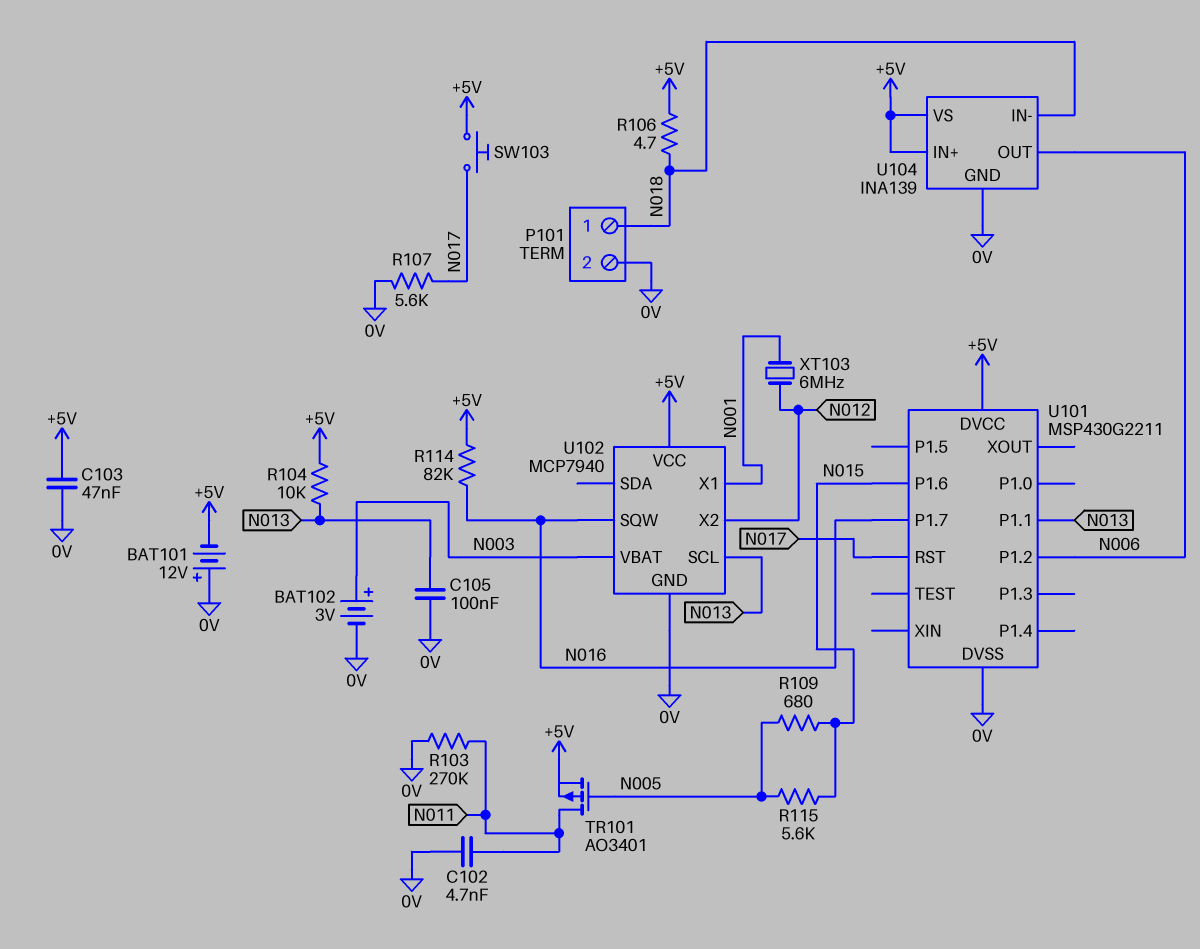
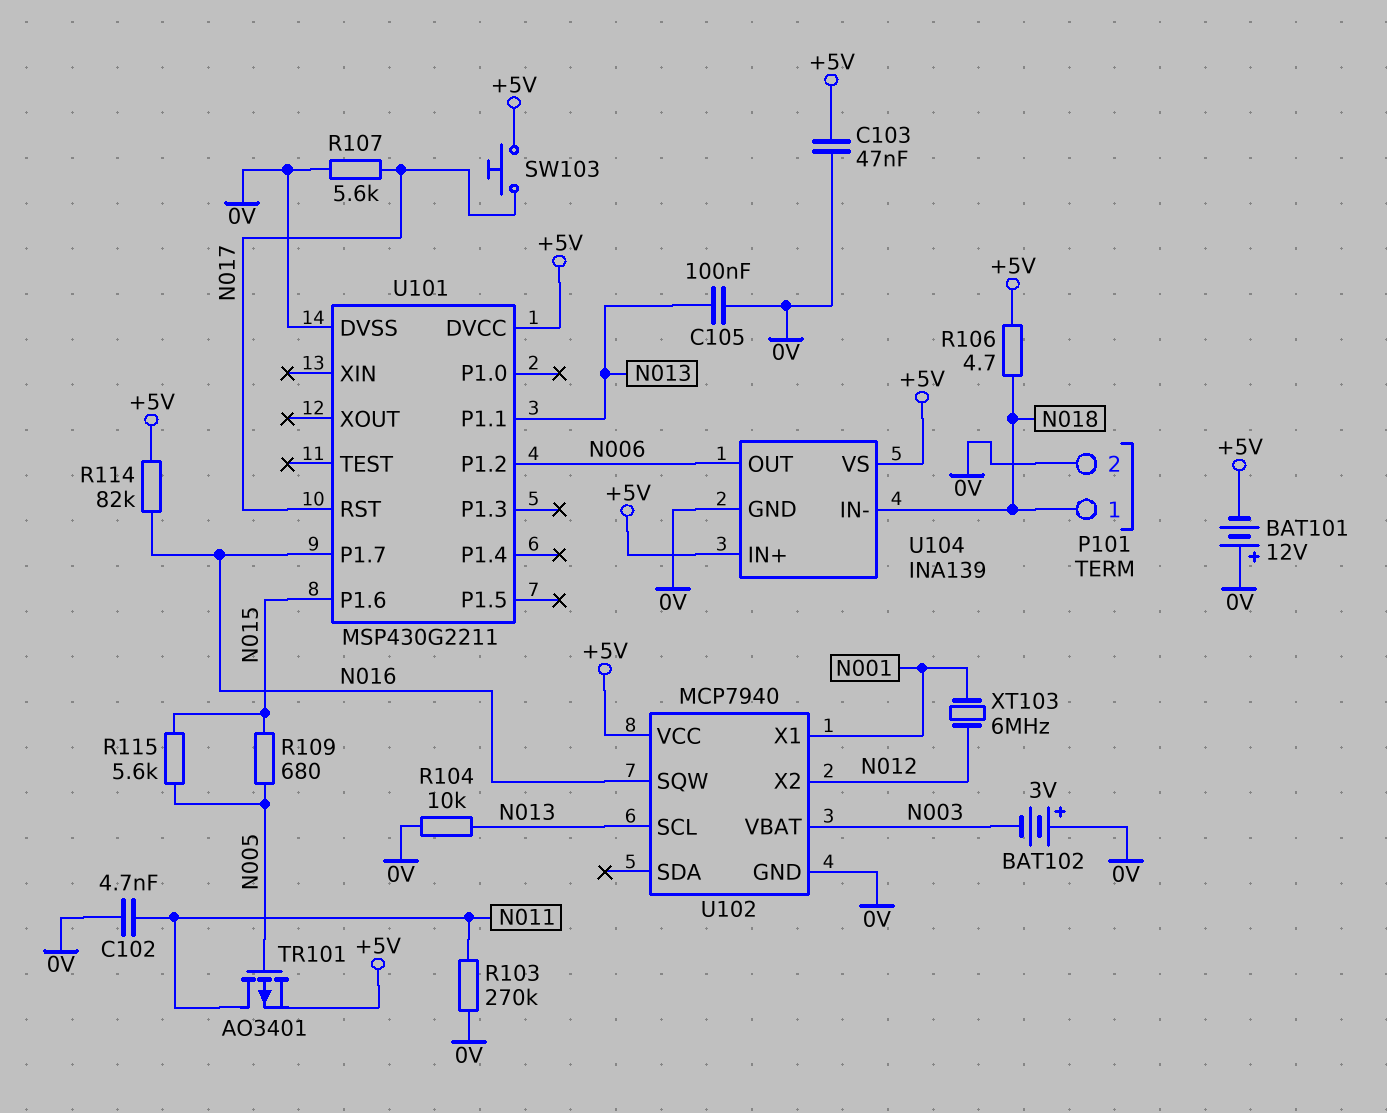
BAT102: 3V (plus N003, minus 0V) -> 3V (plus 0V, minus N003)
R104: 10k (+5V, N013) -> 10k (0V, N013)

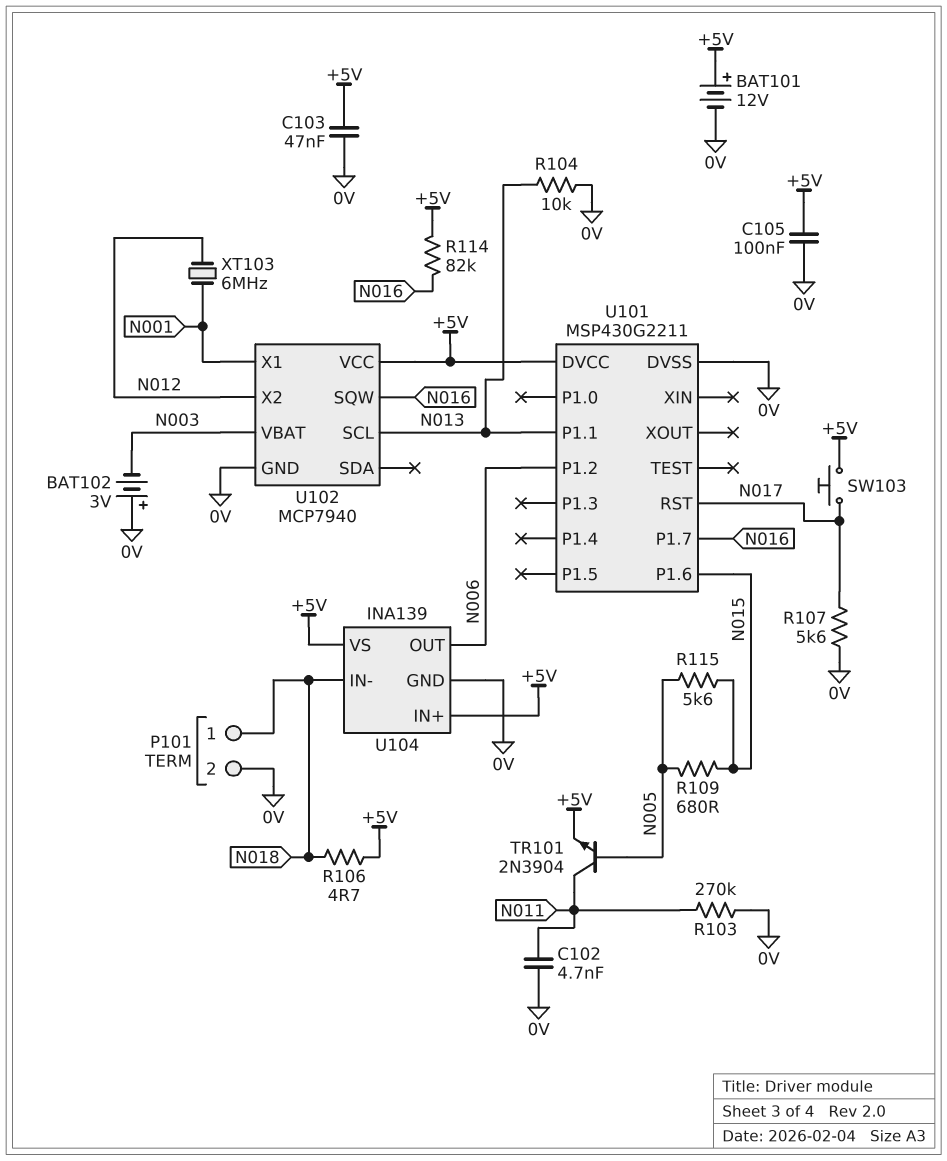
BAT101: 12V (plus 0V, minus +5V) -> 12V (plus +5V, minus 0V)
C105: 100nF (0V, N013) -> 100nF (+5V, 0V)
TR101: PMOS AO3401 (G N005, D N011, S +5V) -> NPN 2N3904 (B N005, C N011, E +5V)

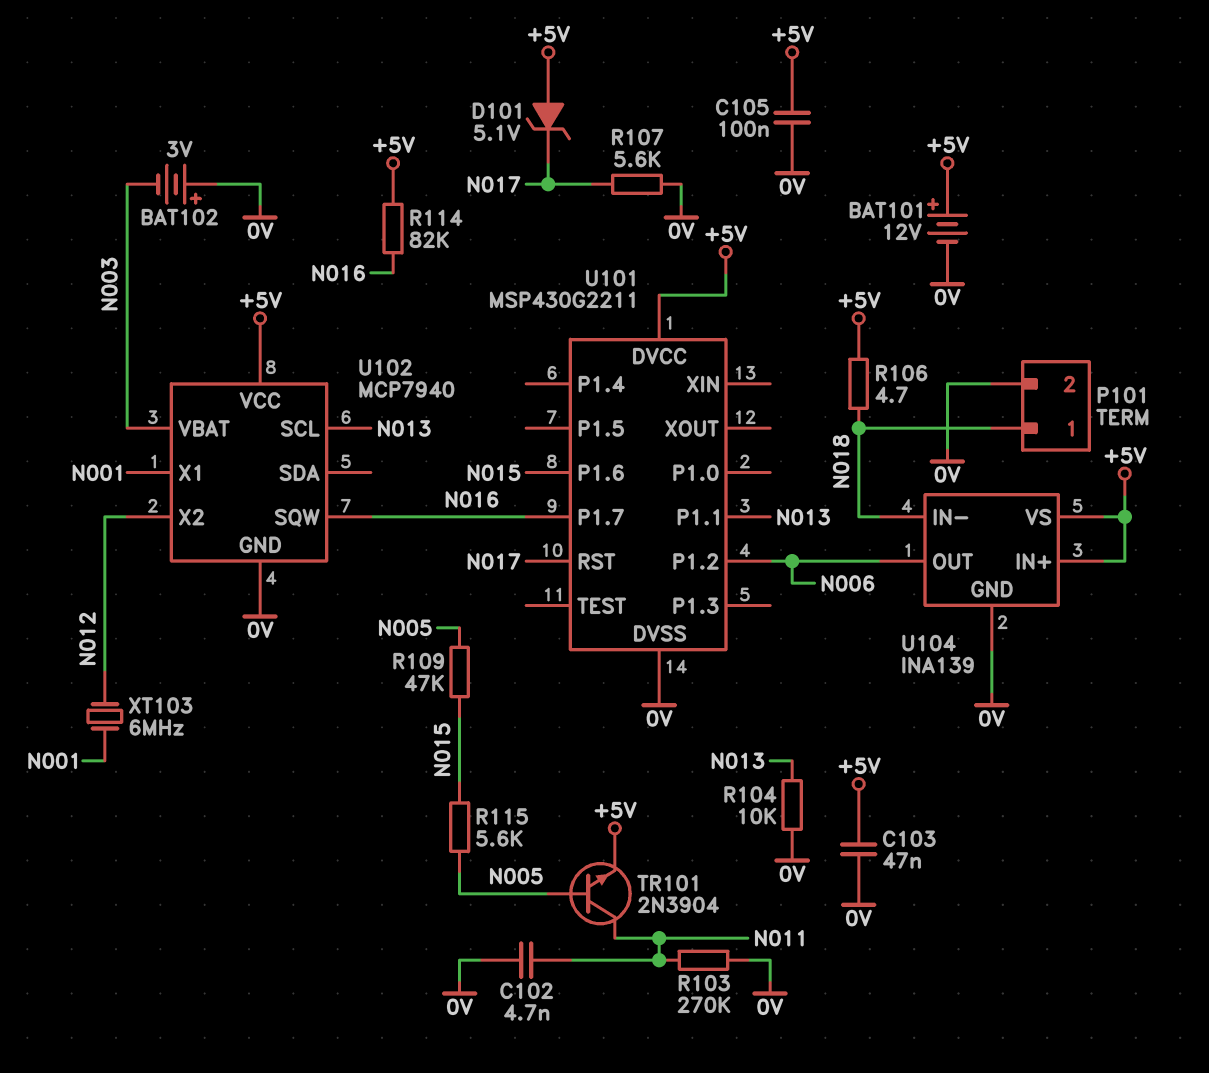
D101: none -> zener 5.1V (A +5V, K N017)
R109: 680 (N005, N015) -> 47k (N005, N015)
SW103: button (+5V, N017) -> none

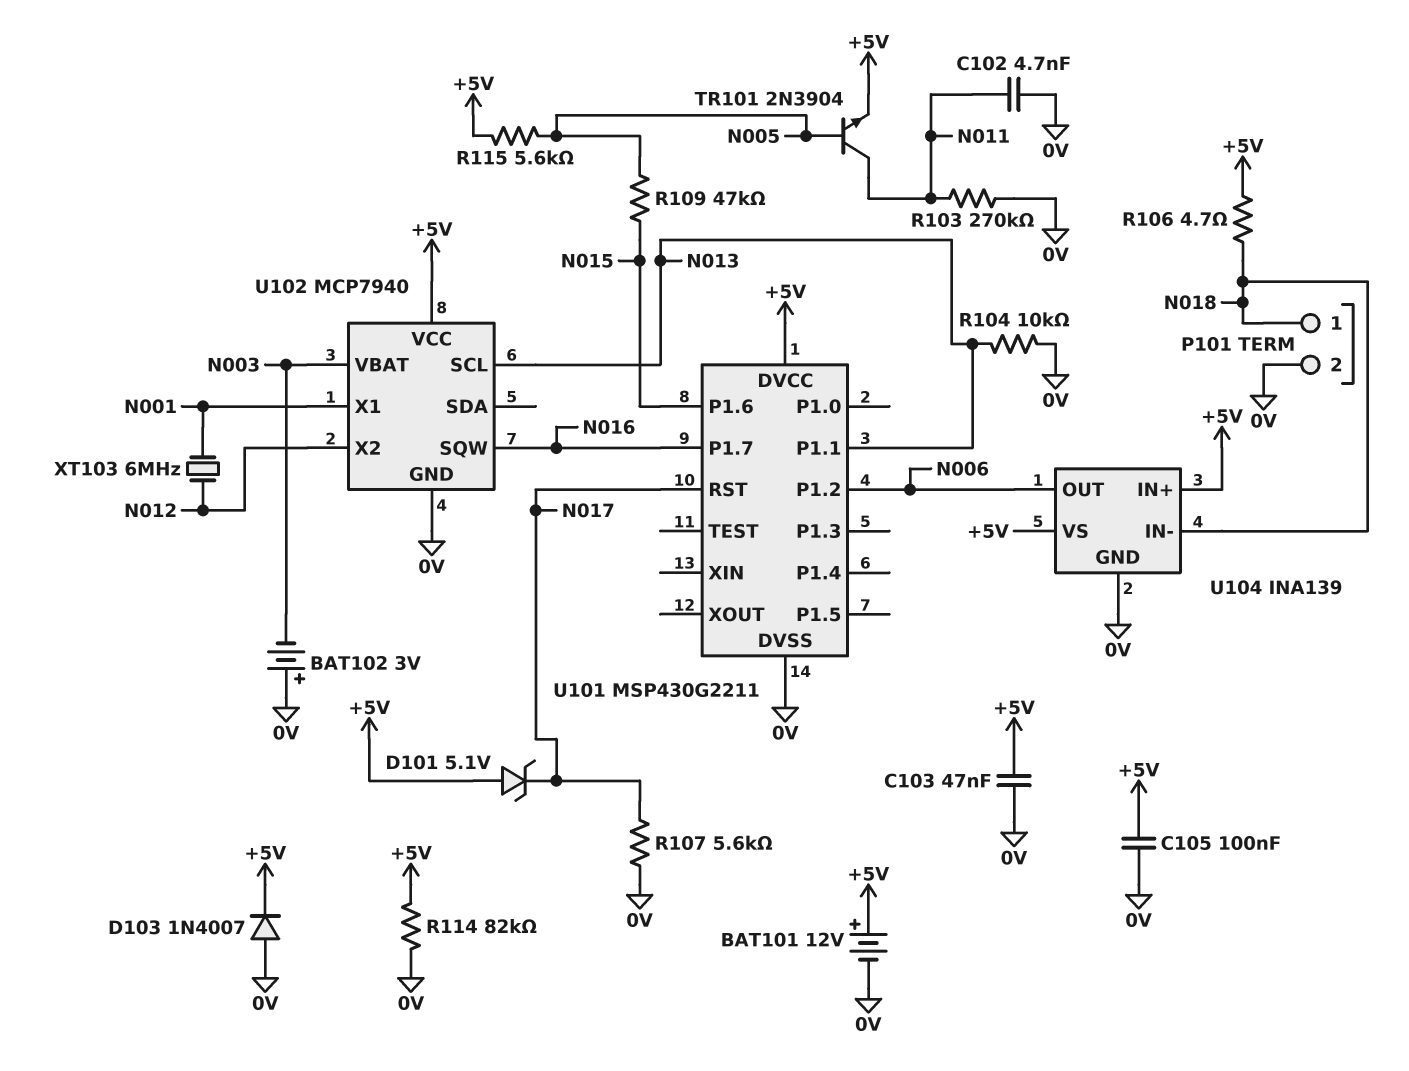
D103: none -> diode 1N4007 (A 0V, K +5V)
R114: 82k (+5V, N016) -> 82k (+5V, 0V)
R115: 5.6k (N005, N015) -> 5.6k (+5V, N005)

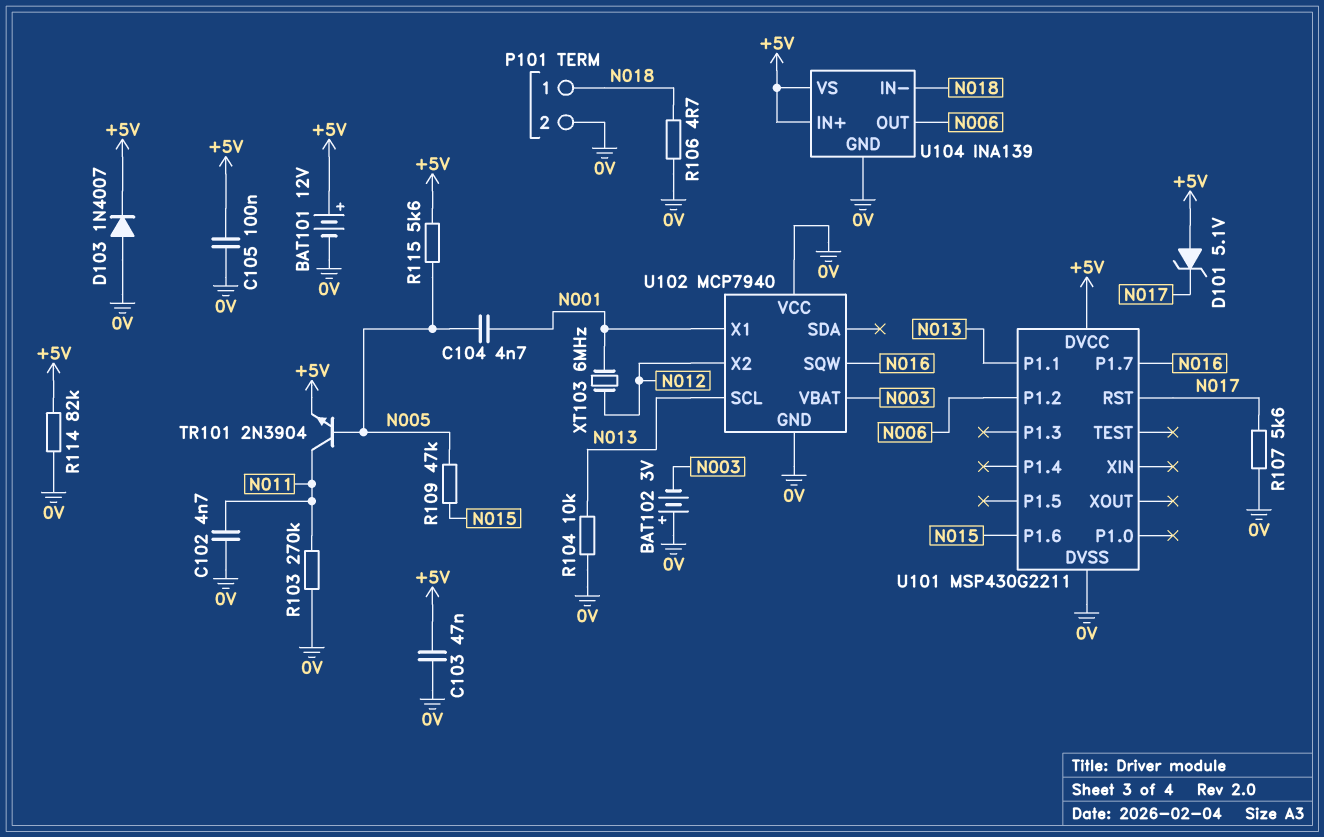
C104: none -> 4.7nF (N001, N005)
R106: 4.7 (+5V, N018) -> 4.7 (0V, N018)
U102 pin VCC: +5V -> 0V

